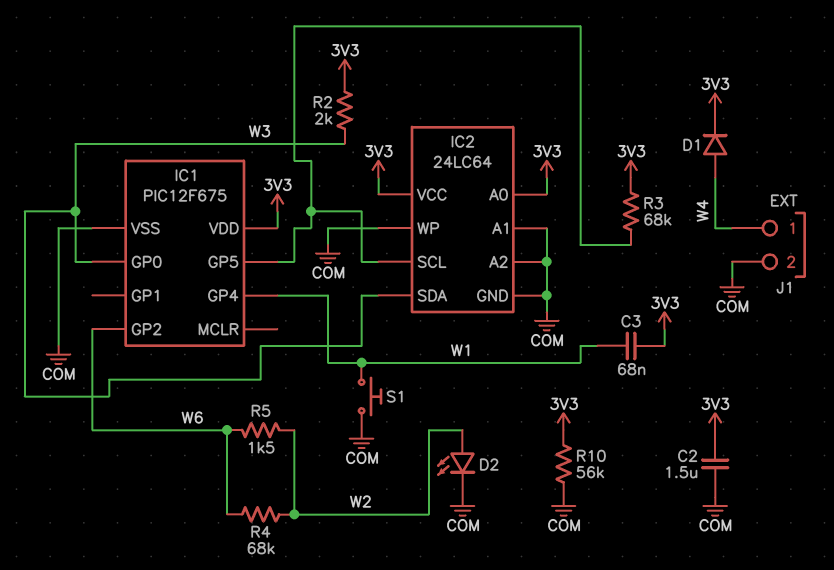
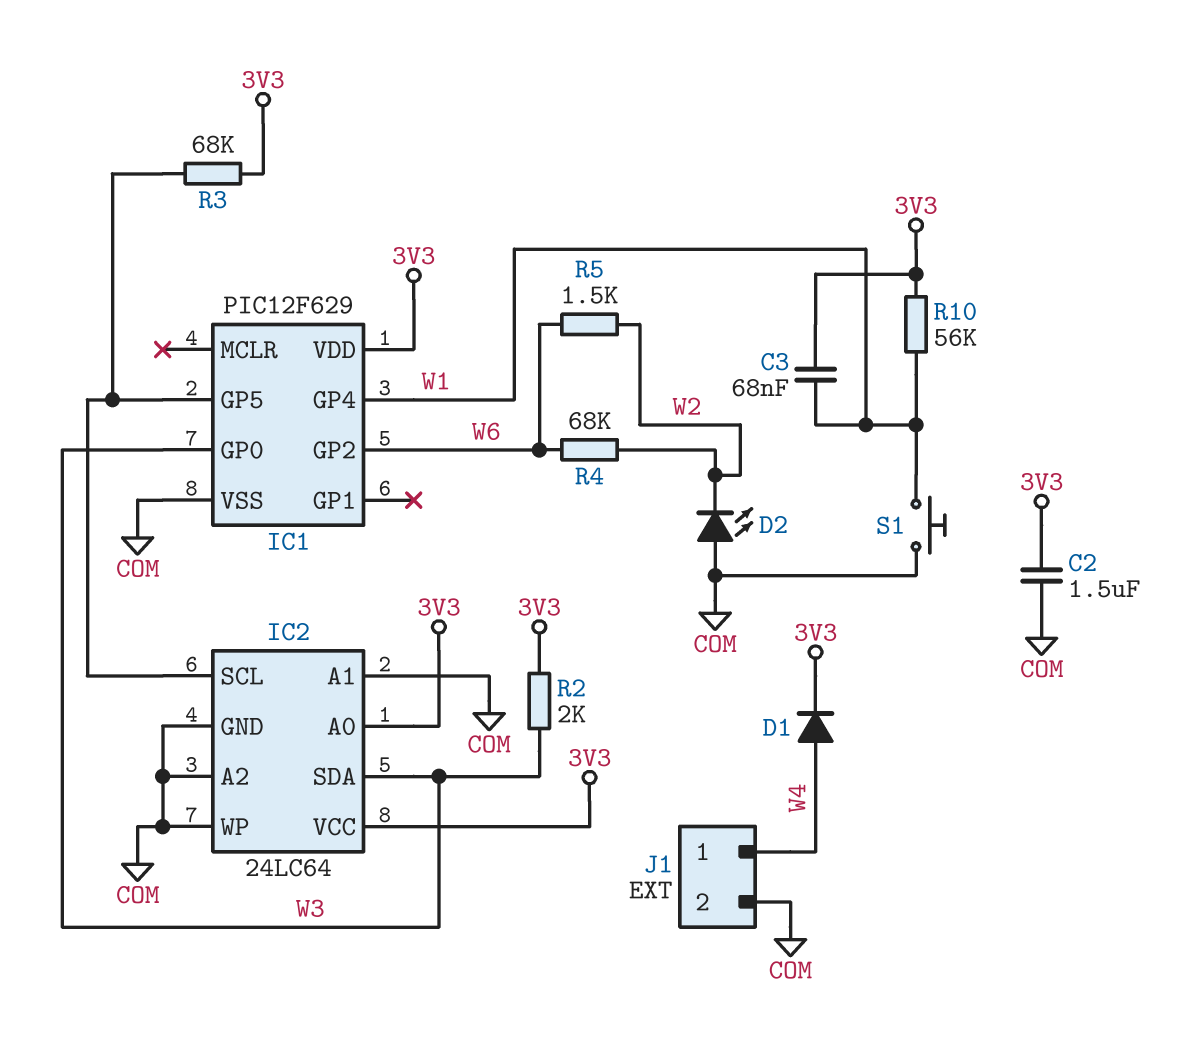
D2: LED (A W2, K COM) -> LED (A COM, K W2)
IC1: PIC12F675 -> PIC12F629
R10: 56k (3V3, COM) -> 56k (3V3, W1)

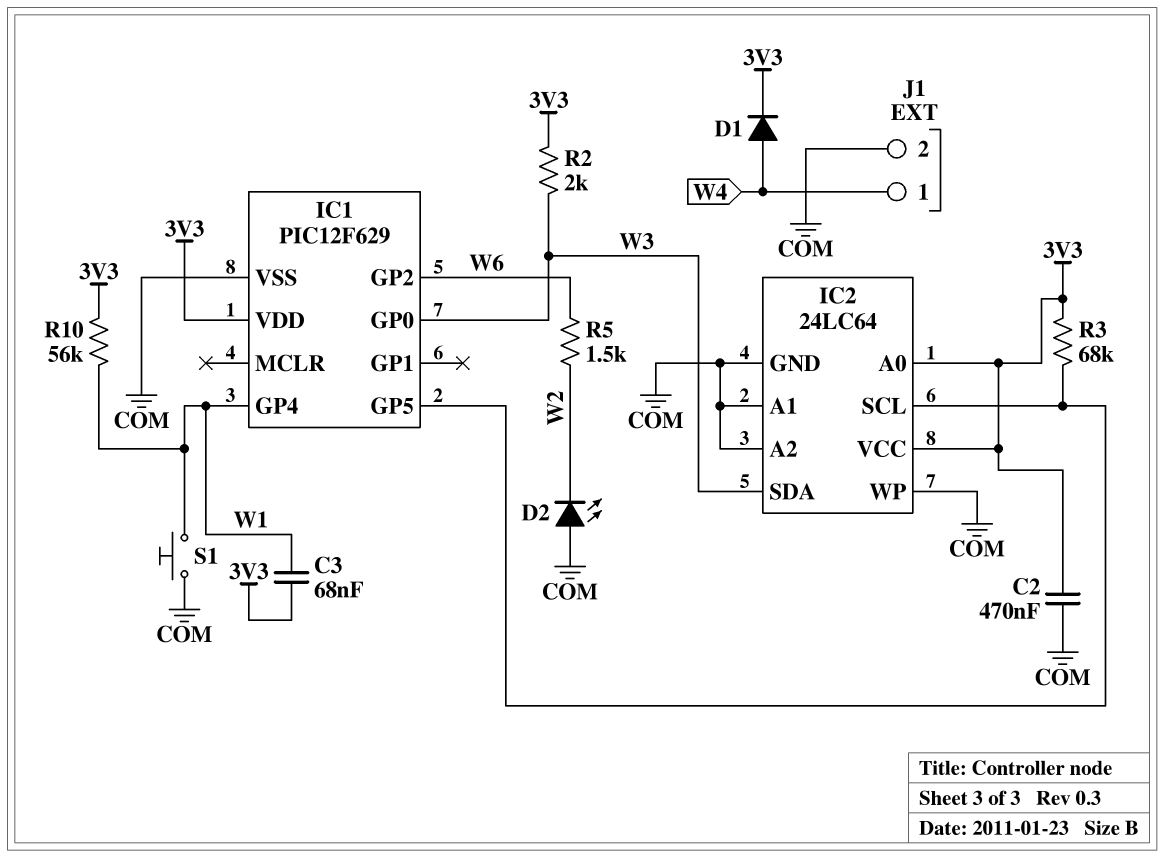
C2: 1.5uF (3V3, COM) -> 470nF (3V3, COM)
R4: 68k (W2, W6) -> none

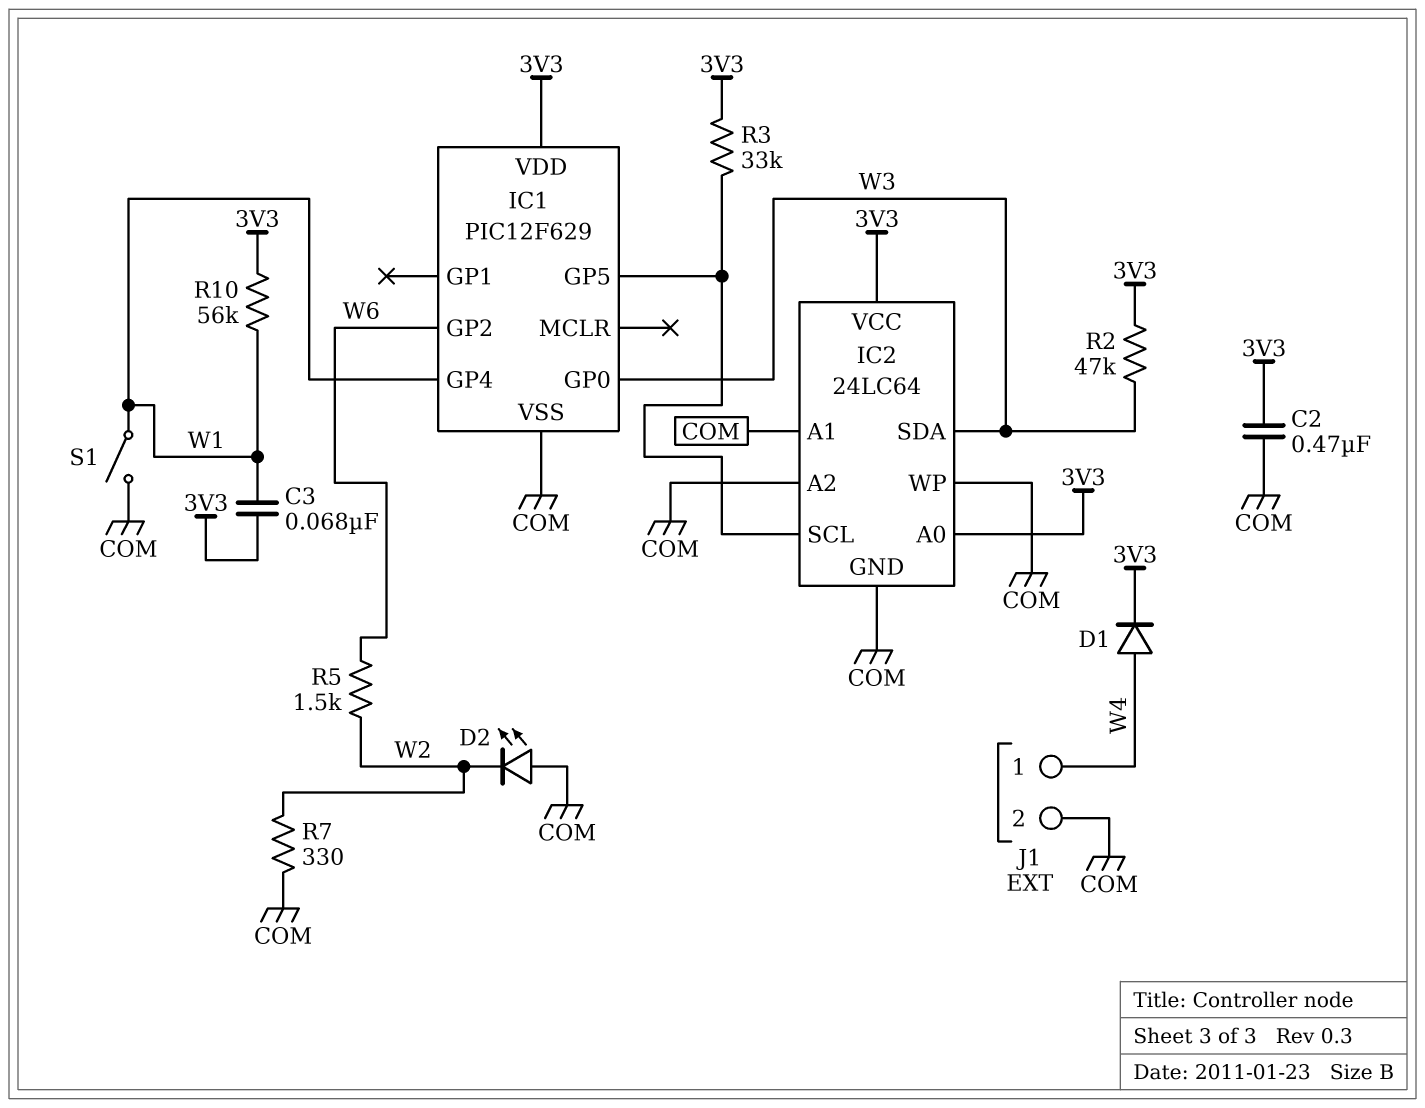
R2: 2k (3V3, W3) -> 47k (3V3, W3)
R3: 68k (3V3, IC1/GP5) -> 33k (3V3, IC1/GP5)
R7: none -> 330 (COM, W2)
S1: button (COM, W1) -> switch (COM, W1)

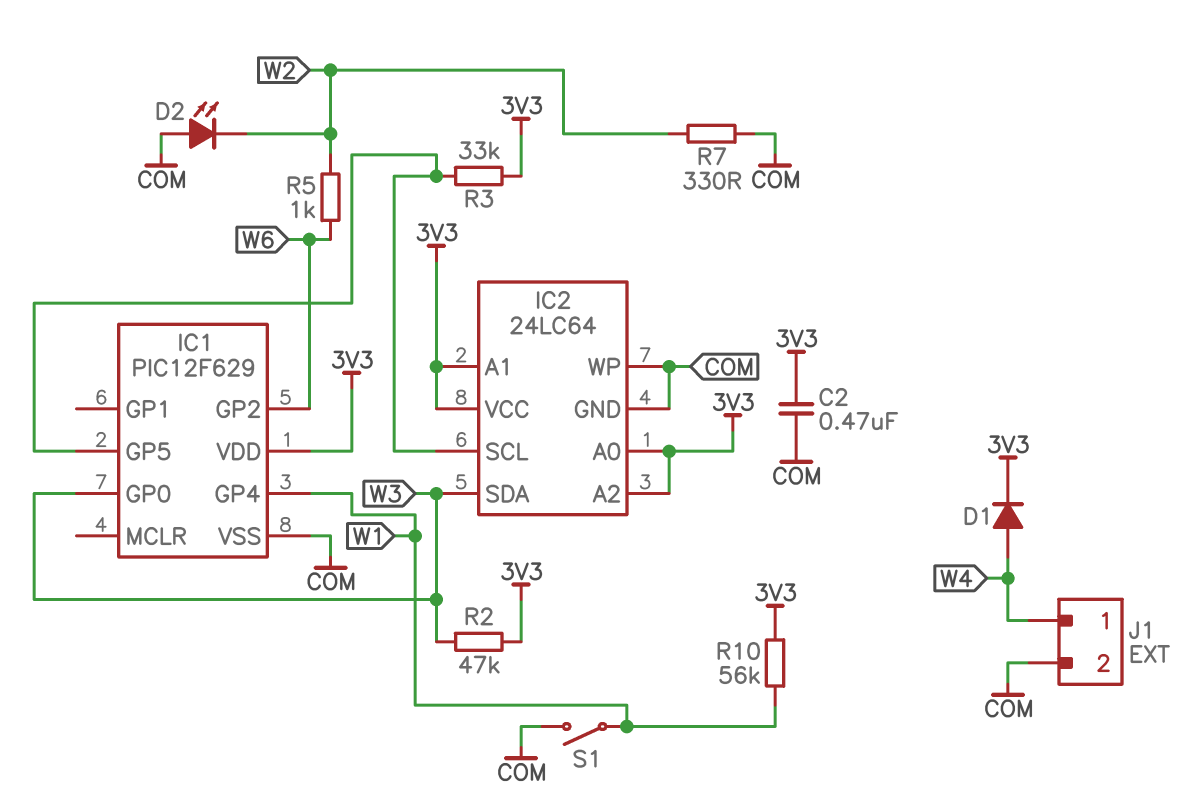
C3: 68nF (3V3, W1) -> none
IC2 pin A1: COM -> 3V3
IC2 pin A2: COM -> 3V3
R5: 1.5k (W2, W6) -> 1k (W2, W6)

